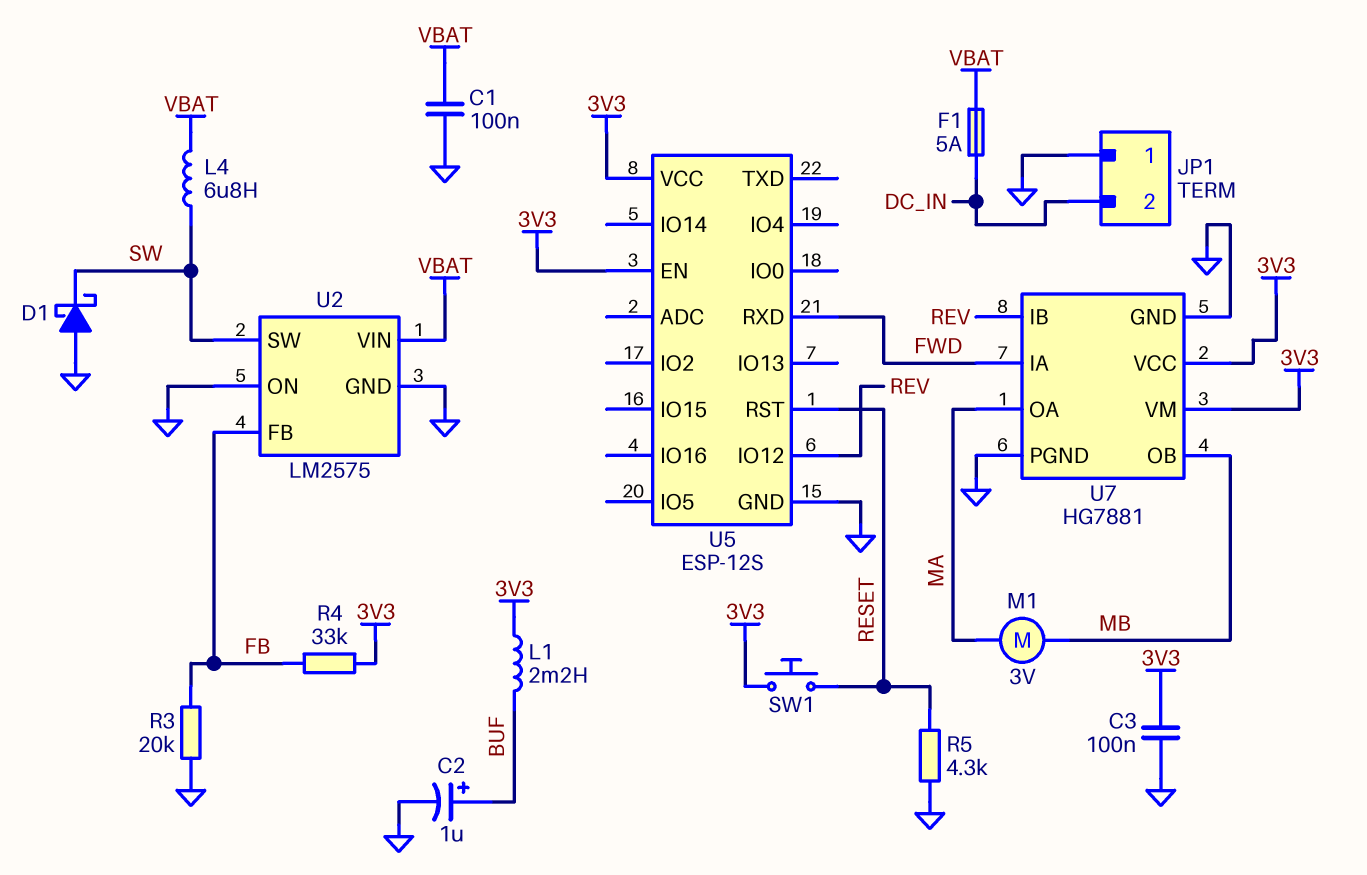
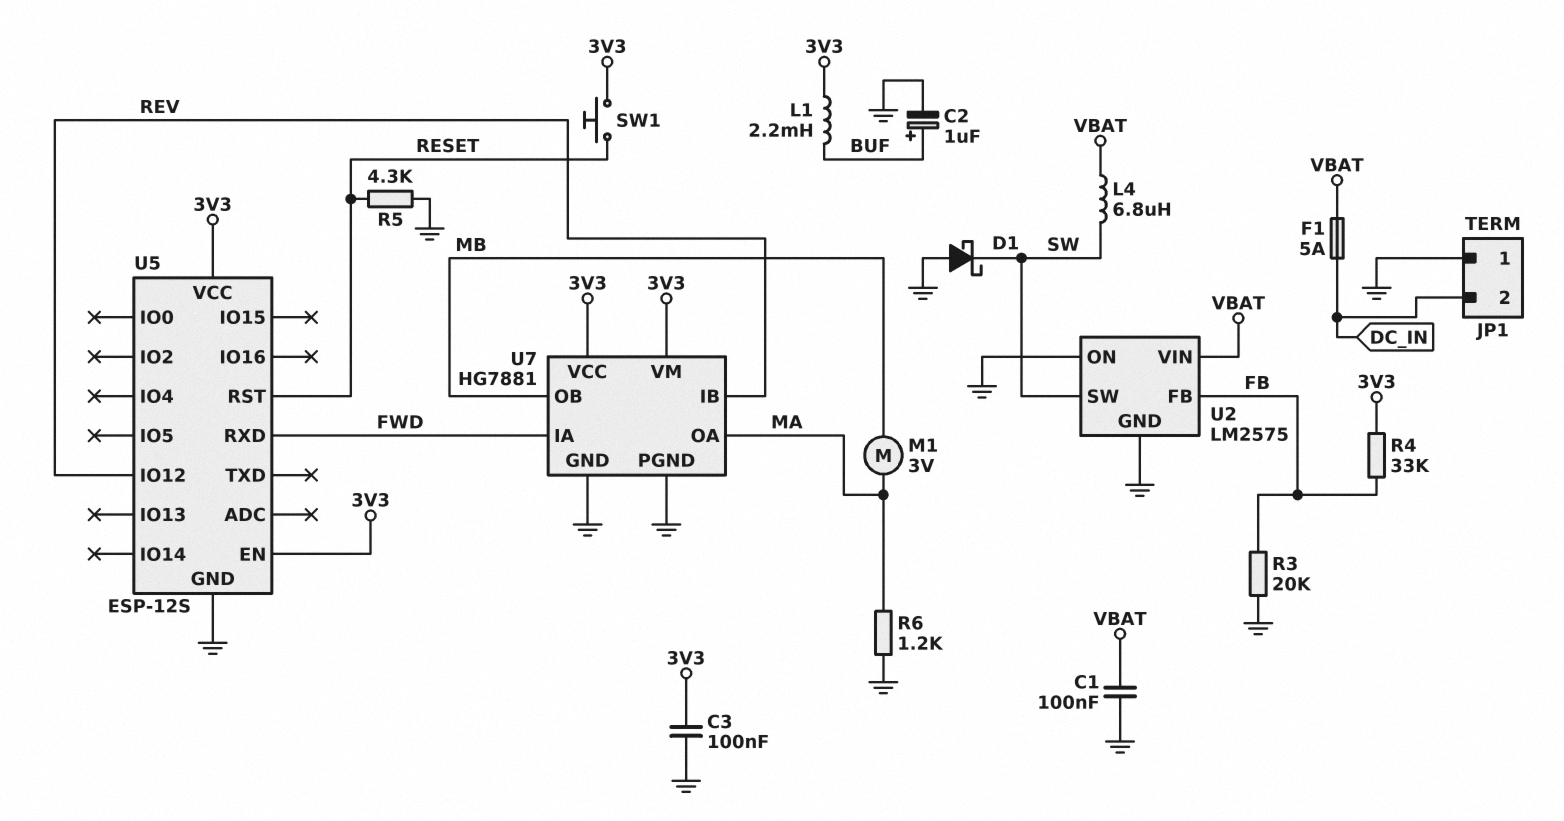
R6: none -> 1.2k (GND, MA)

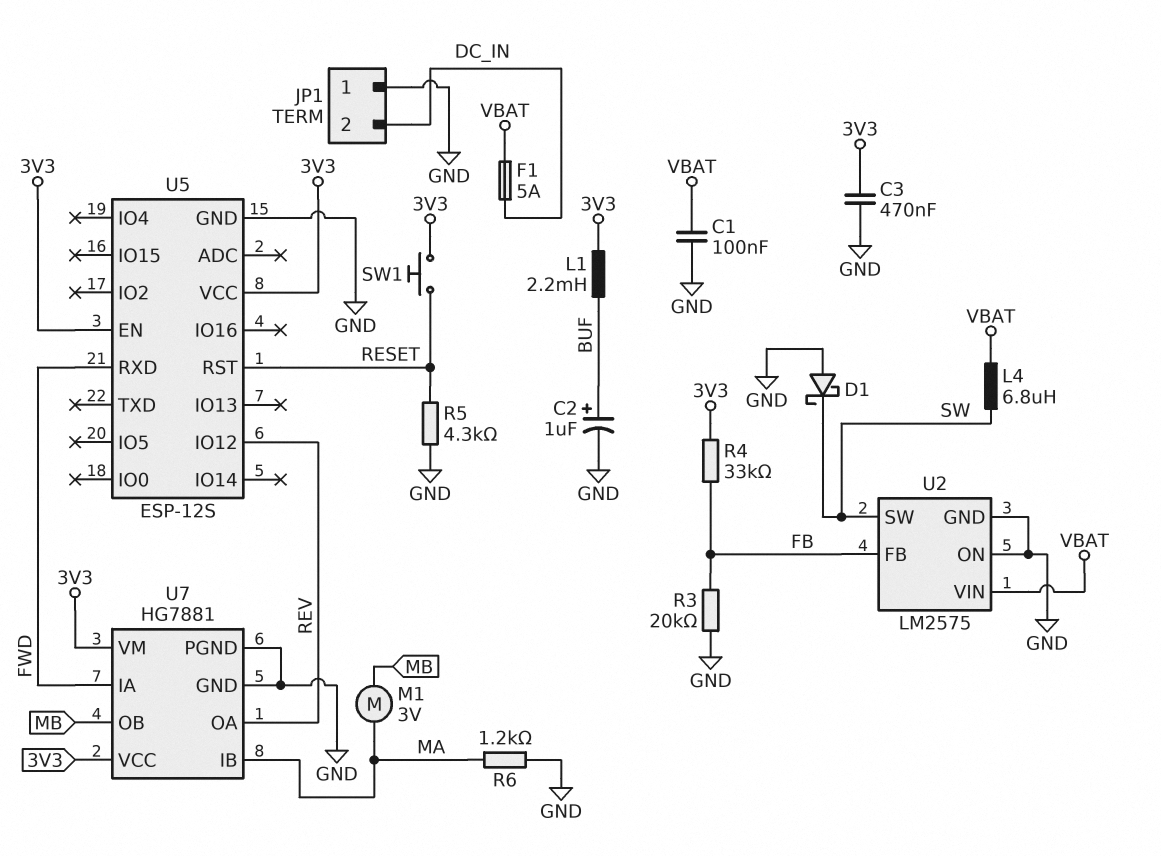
C3: 100nF (3V3, GND) -> 470nF (3V3, GND)
U7 pin IB: REV -> MA
U7 pin OA: MA -> REV

